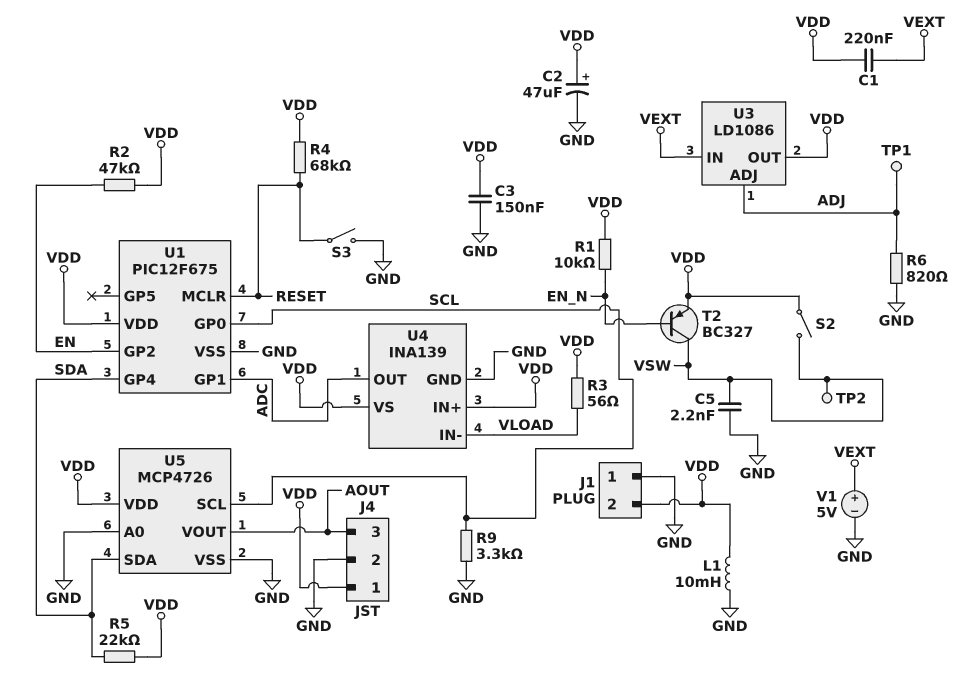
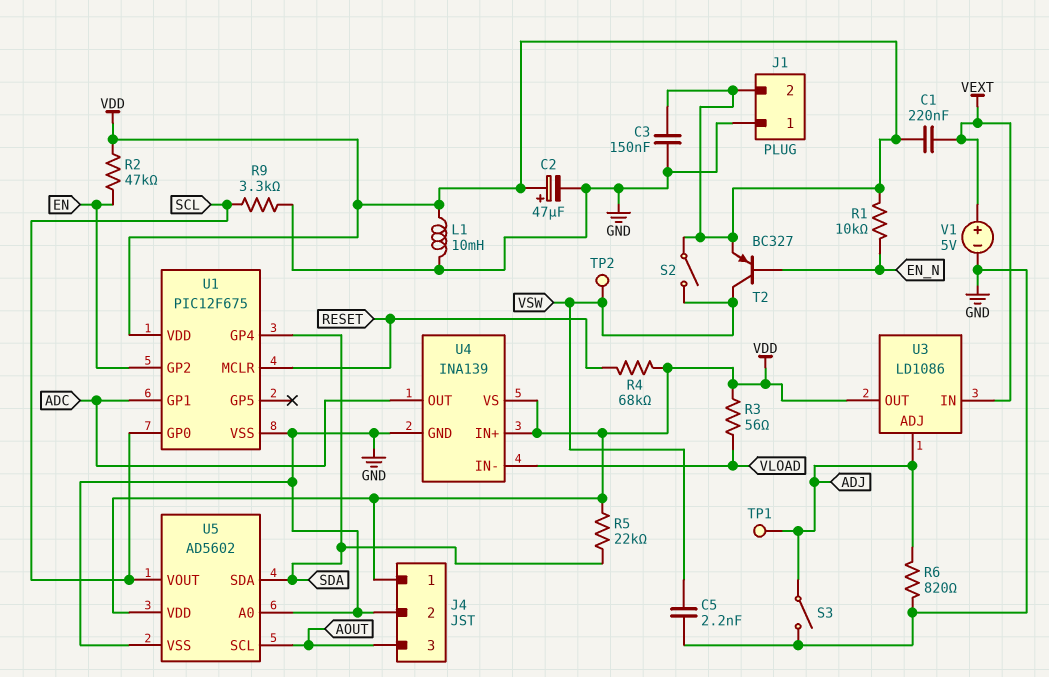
S3: switch (GND, RESET) -> switch (ADJ, GND)
U5: MCP4726 -> AD5602
U5 pin SCL: SCL -> AOUT
U5 pin VOUT: AOUT -> SCL

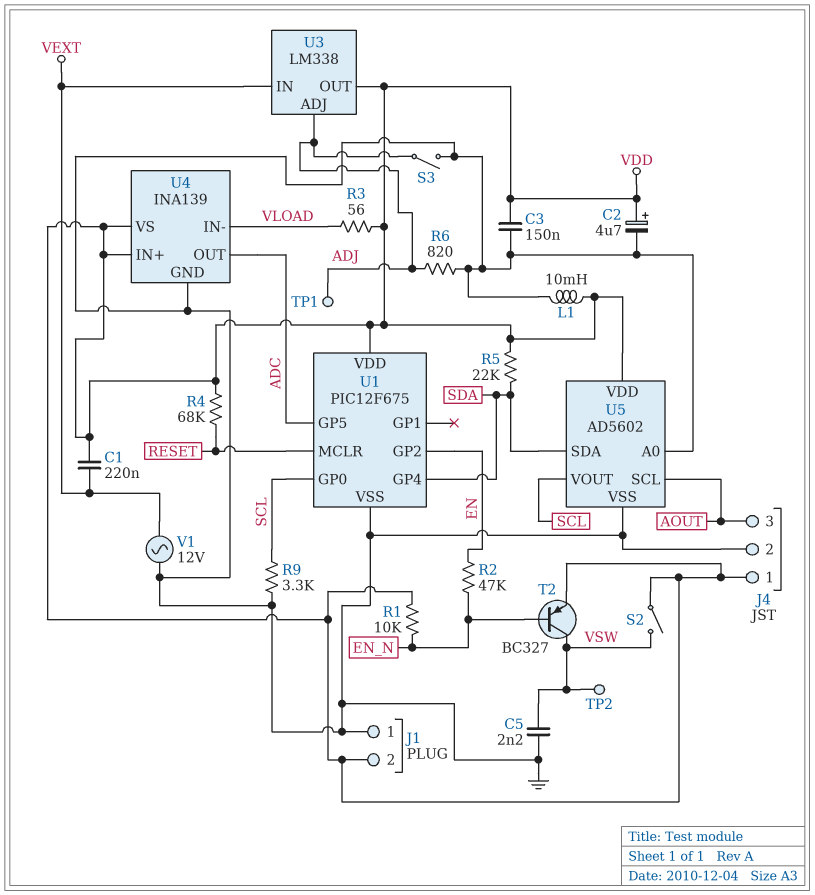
C2: 47uF (plus VDD, minus GND) -> 4.7uF (plus VDD, minus GND)
R2: 47k (EN, VDD) -> 47k (EN, EN_N)
U1 pin GP1: ADC -> none
U1 pin GP5: none -> ADC
U3: LD1086 -> LM338
V1: 5V (plus VEXT, minus GND) -> AC 12V (GND, VEXT)

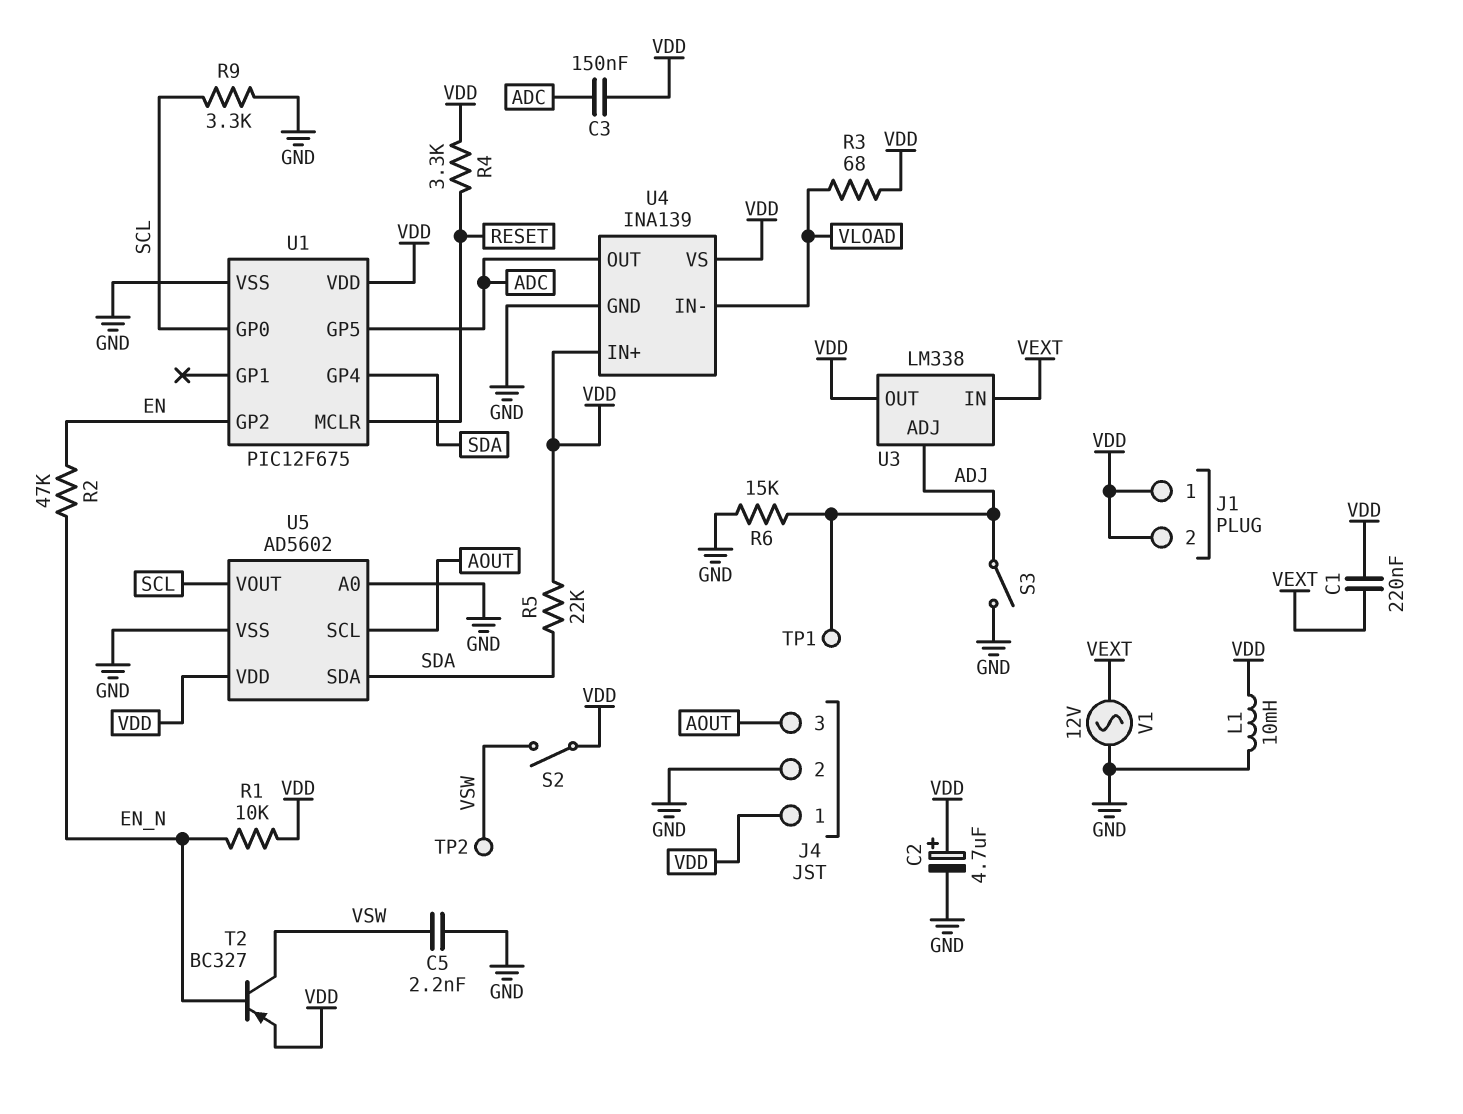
C3: 150nF (GND, VDD) -> 150nF (ADC, VDD)
J1 pin 1: GND -> VDD
R3: 56 (VDD, VLOAD) -> 68 (VDD, VLOAD)
R4: 68k (RESET, VDD) -> 3.3k (RESET, VDD)
R6: 820 (ADJ, GND) -> 15k (ADJ, GND)

